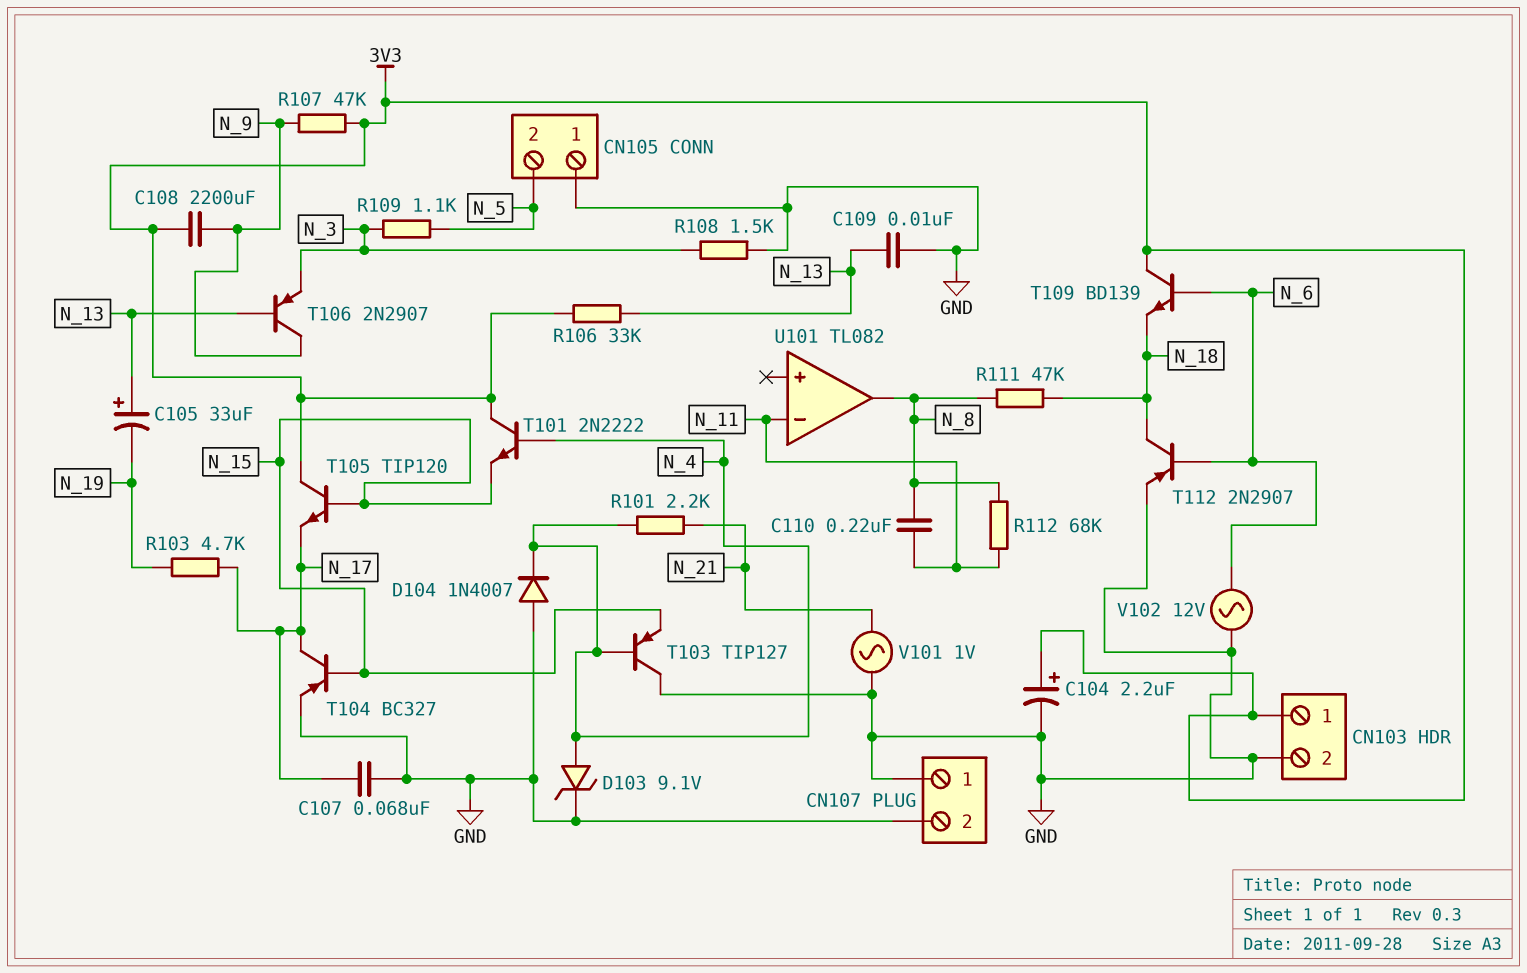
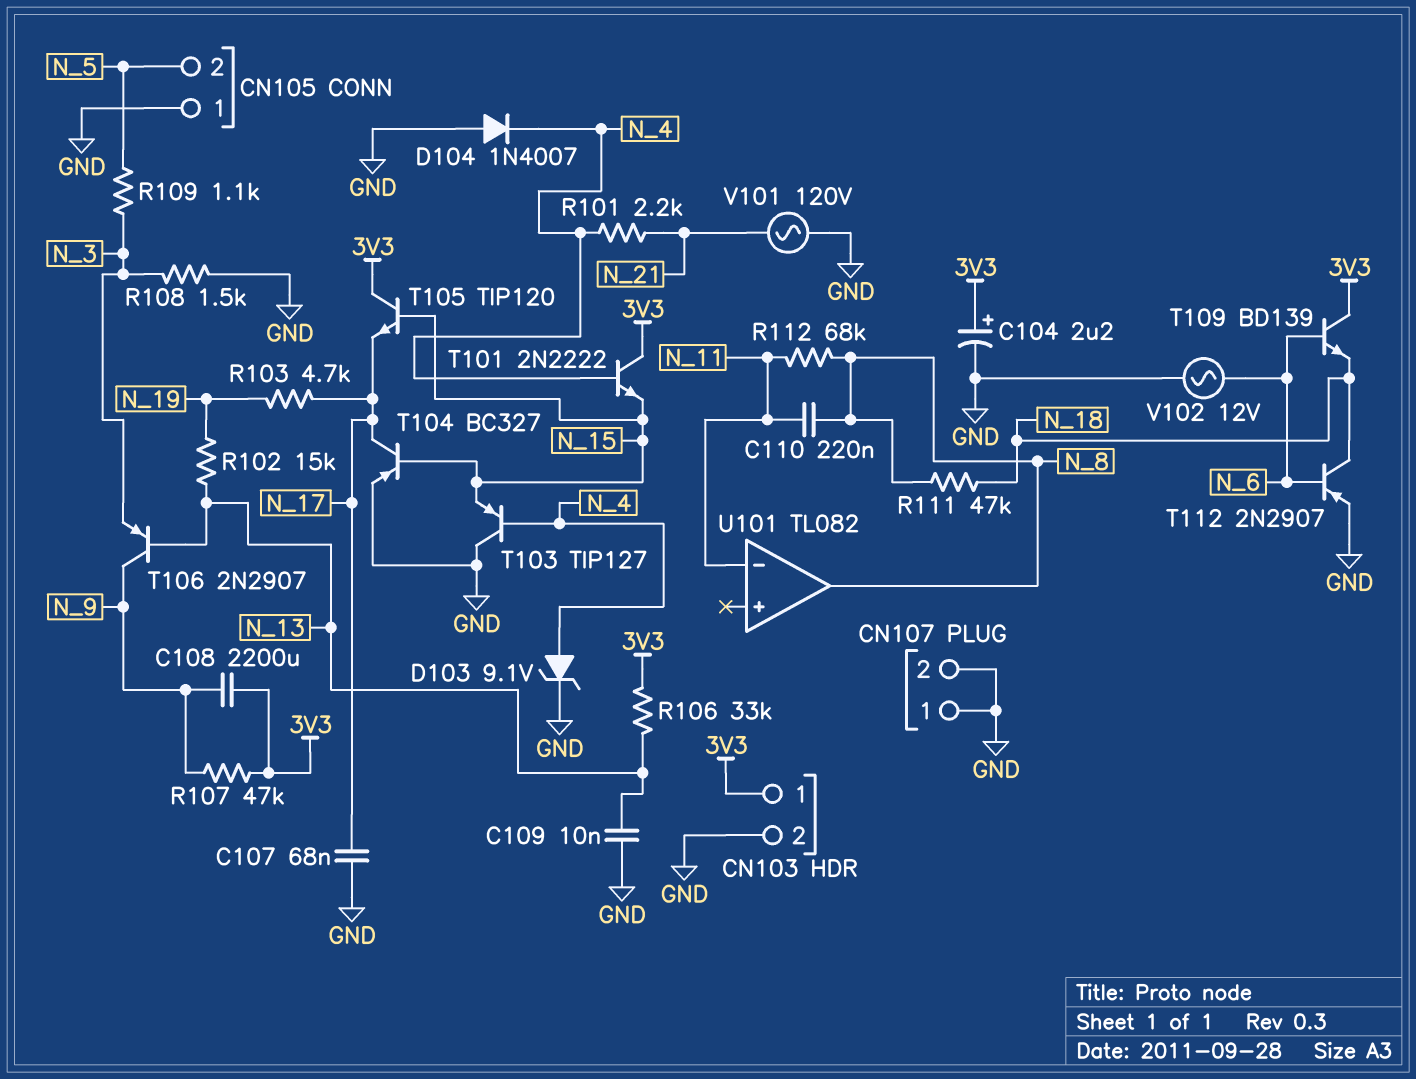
C105: 33uF (plus N_13, minus N_19) -> none
R102: none -> 15k (N_13, N_19)
V101: AC 1V (GND, N_21) -> AC 120V (GND, N_21)

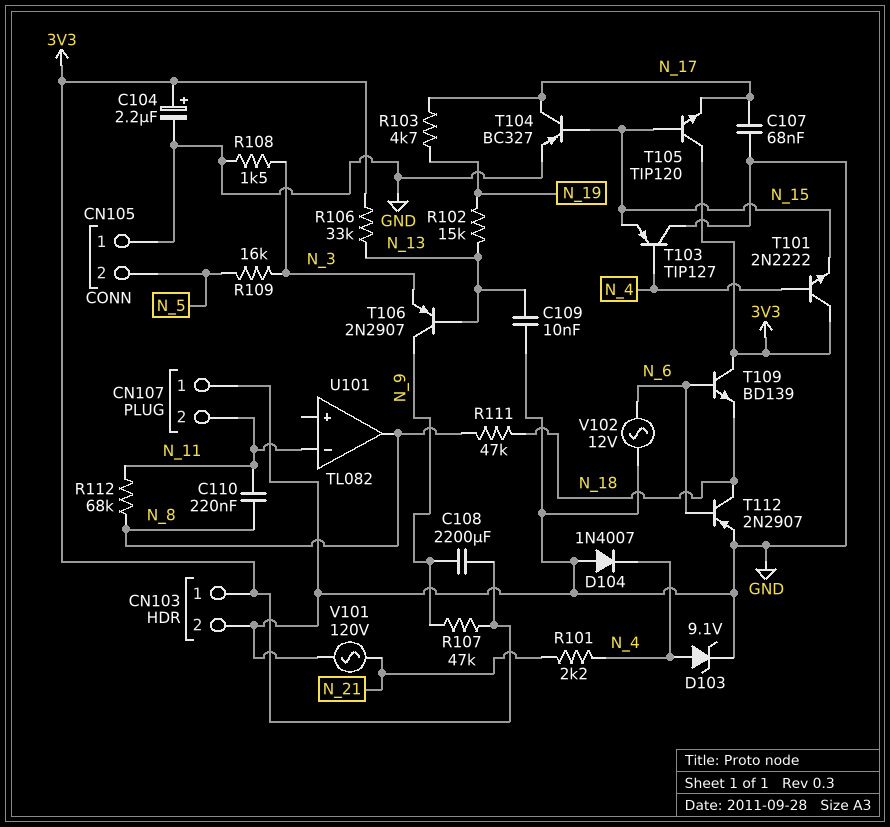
CN107 pin 2: GND -> N_11
R109: 1.1k (N_3, N_5) -> 16k (N_3, N_5)

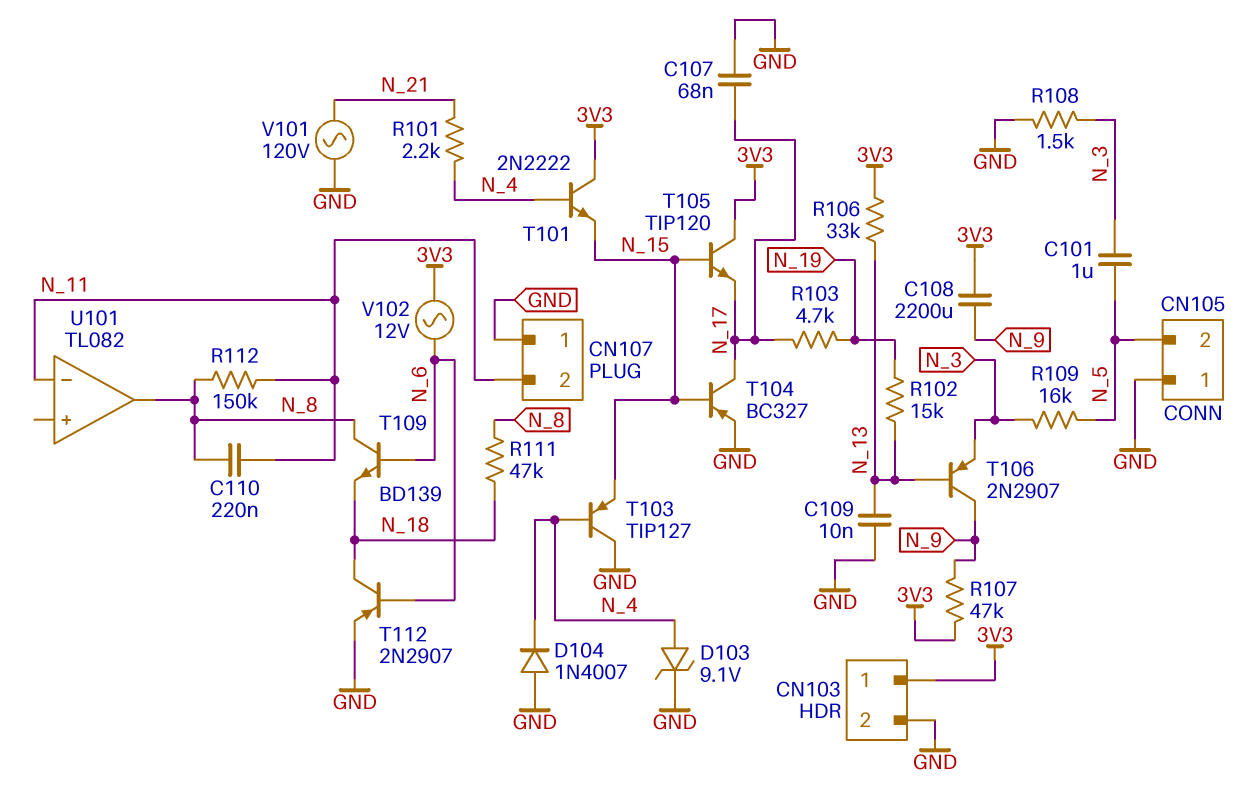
C101: none -> 1uF (N_3, N_5)
C104: 2.2uF (plus 3V3, minus GND) -> none
R112: 68k (N_8, N_11) -> 150k (N_8, N_11)
T109: NPN BD139 (B N_6, C 3V3, E N_18) -> NPN BD139 (B N_6, C N_8, E N_18)
V102: AC 12V (GND, N_6) -> AC 12V (3V3, N_6)

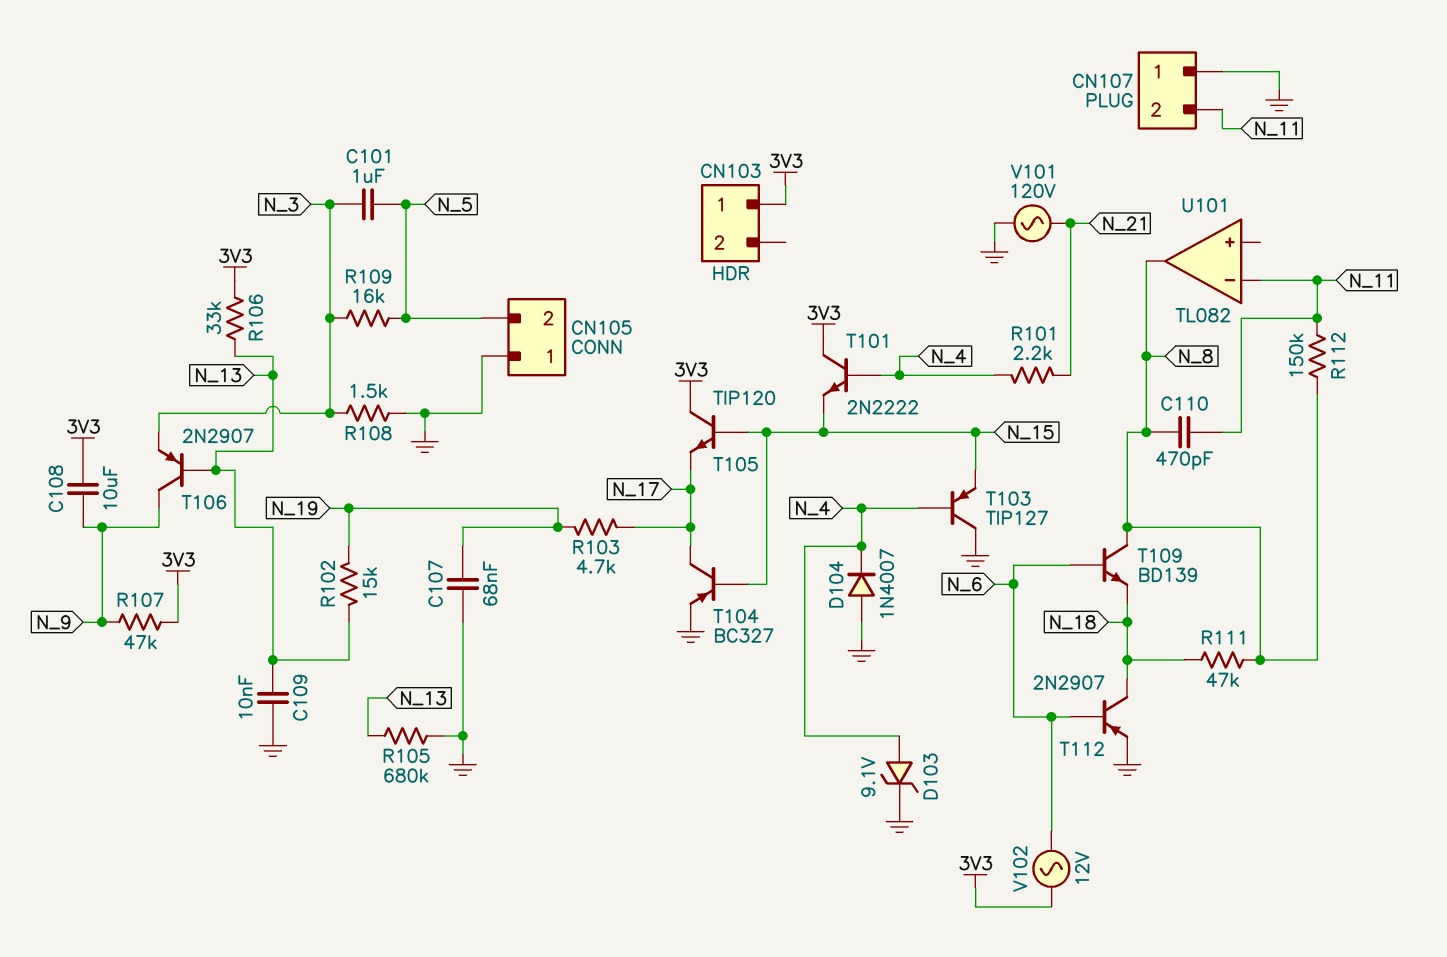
C107: 68nF (GND, N_17) -> 68nF (GND, N_19)
C108: 2200uF (3V3, N_9) -> 10uF (3V3, N_9)
C110: 220nF (N_8, N_11) -> 470pF (N_8, N_11)
CN103 pin 2: GND -> none
R105: none -> 680k (GND, N_13)

